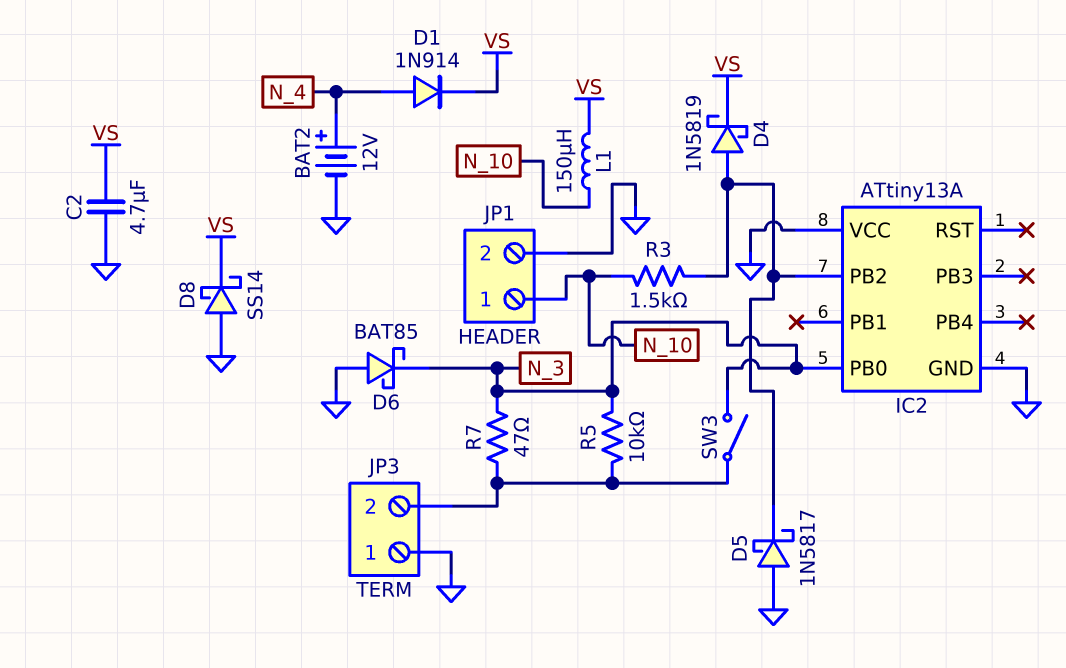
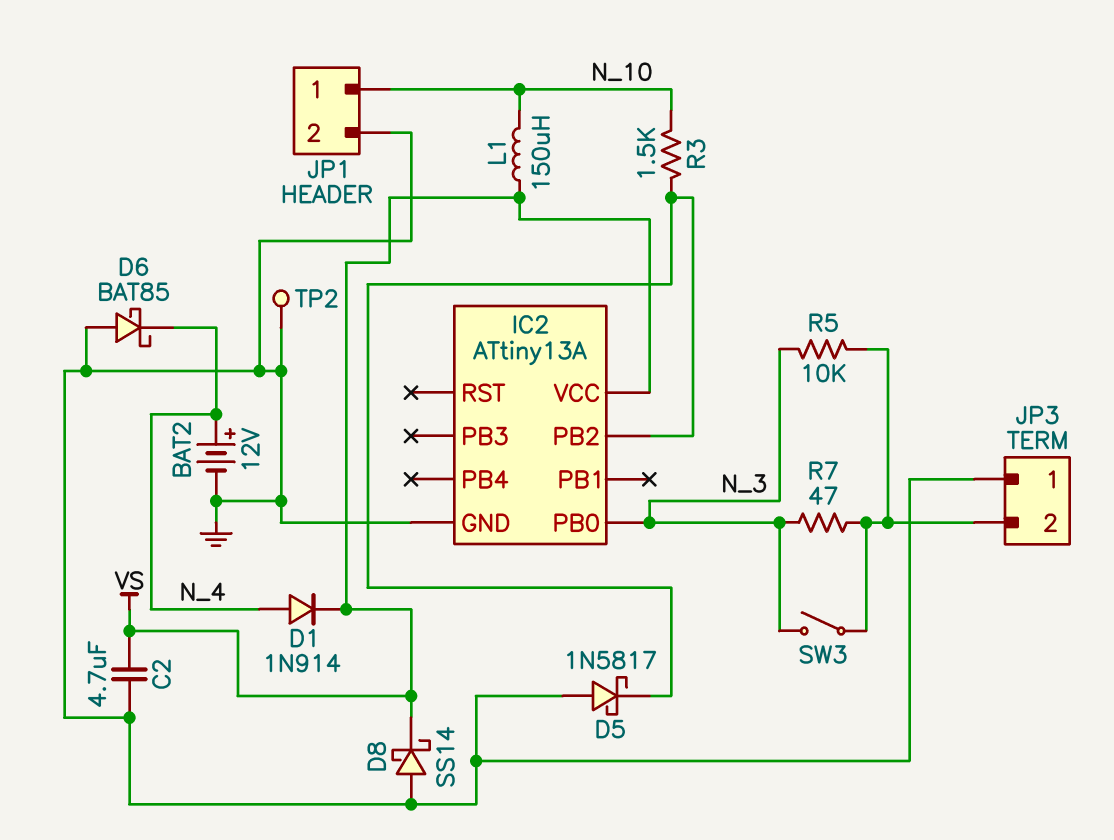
D4: schottky 1N5819 (A IC2/PB2, K VS) -> none
D6: schottky BAT85 (A GND, K N_3) -> schottky BAT85 (A GND, K N_4)
IC2 pin VCC: GND -> VS
TP2: none -> test point (GND)

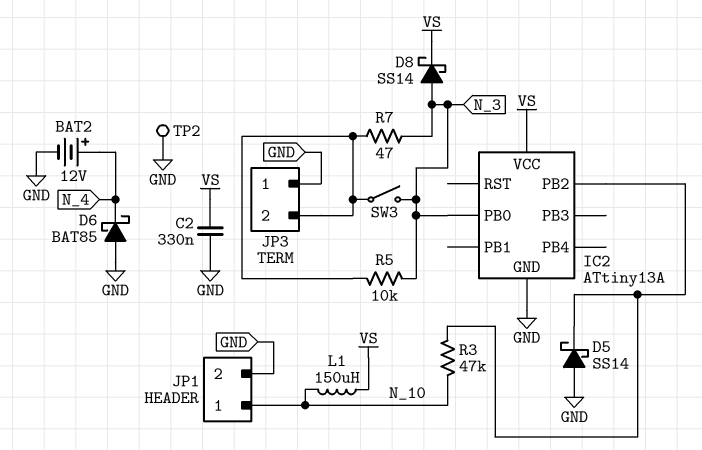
C2: 4.7uF (GND, VS) -> 330nF (GND, VS)
D1: diode 1N914 (A N_4, K VS) -> none
D5: schottky 1N5817 (A GND, K IC2/PB2) -> schottky SS14 (A GND, K IC2/PB2)
D8: schottky SS14 (A GND, K VS) -> schottky SS14 (A N_3, K VS)
R3: 1.5k (IC2/PB2, N_10) -> 47k (IC2/PB2, N_10)

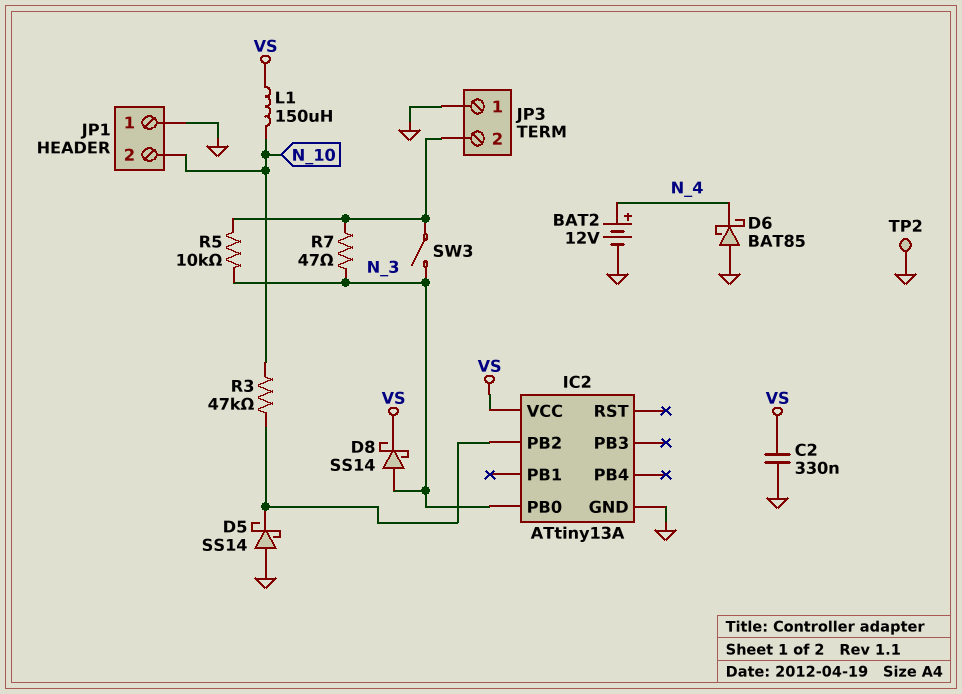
JP1 pin 1: N_10 -> GND
JP1 pin 2: GND -> N_10

